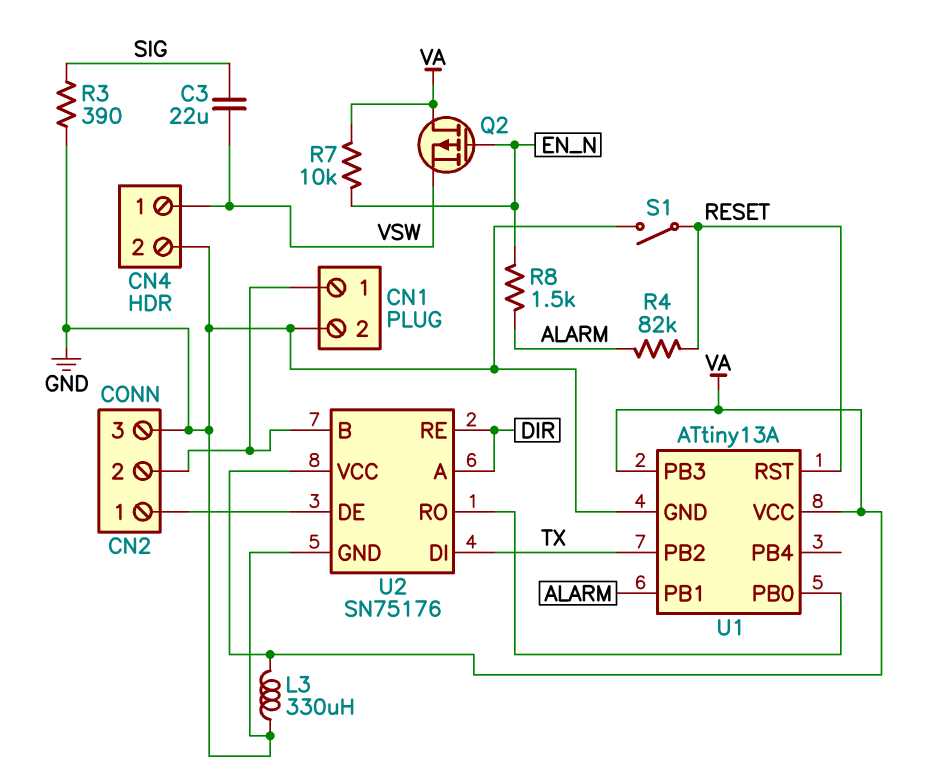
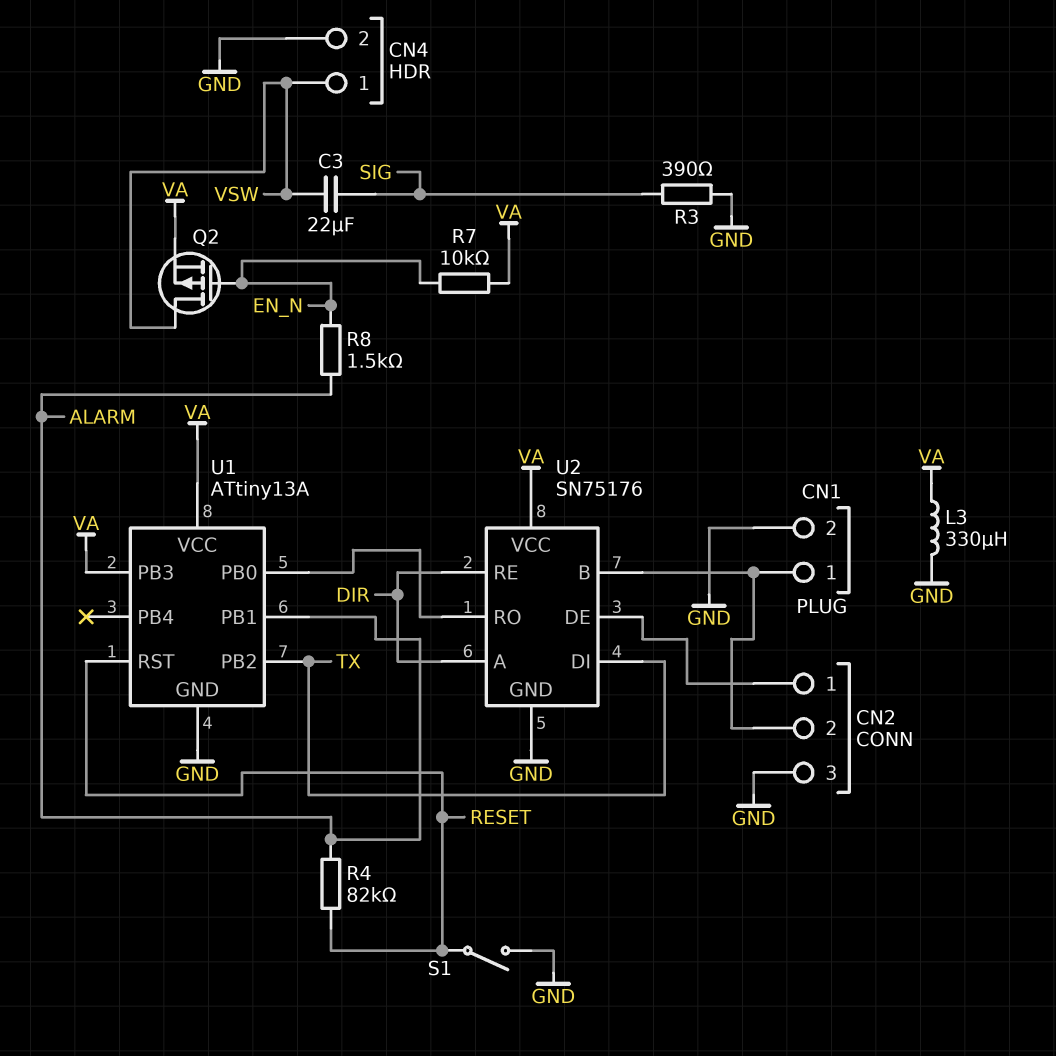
Q2: PMOS (G EN_N, D VA, S VSW) -> PMOS (G EN_N, D VSW, S VA)

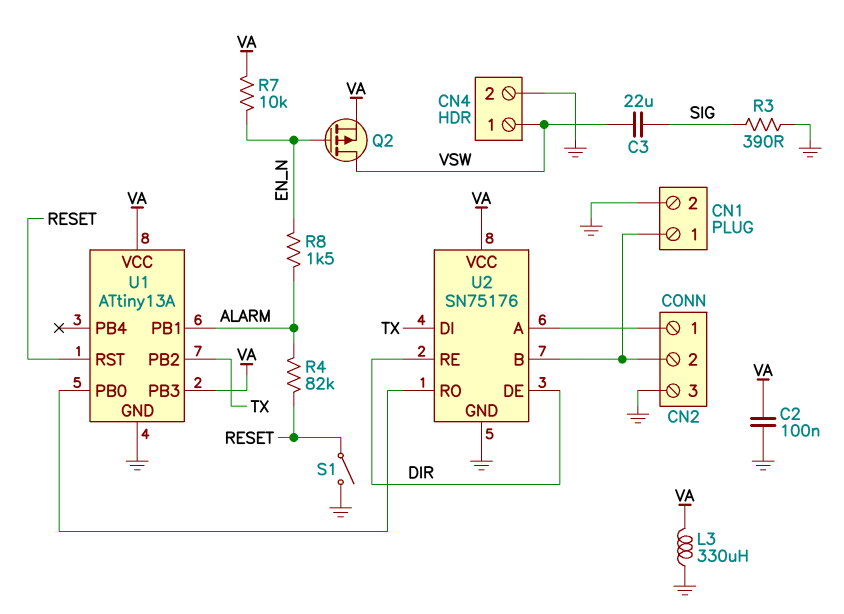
C2: none -> 100nF (GND, VA)
U2 pin A: DIR -> CN2/1
U2 pin DE: CN2/1 -> DIR

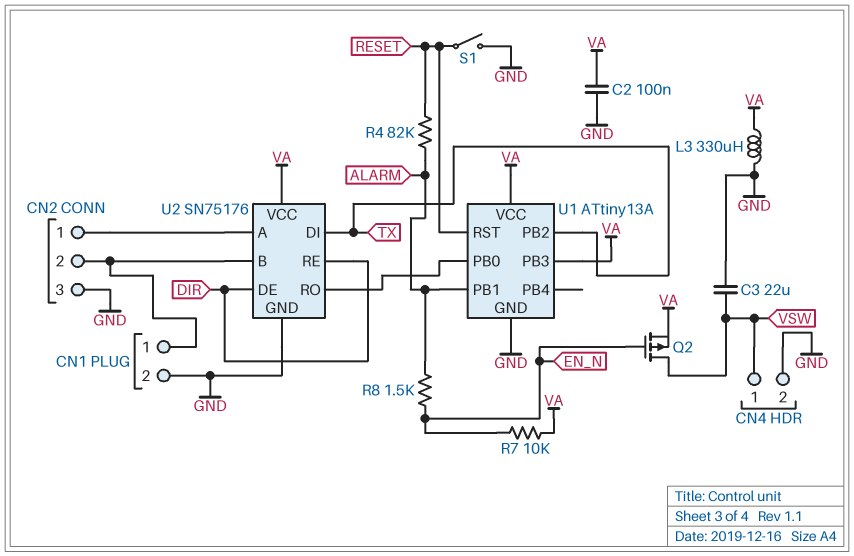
C3: 22uF (SIG, VSW) -> 22uF (GND, VSW)
R3: 390 (GND, SIG) -> none

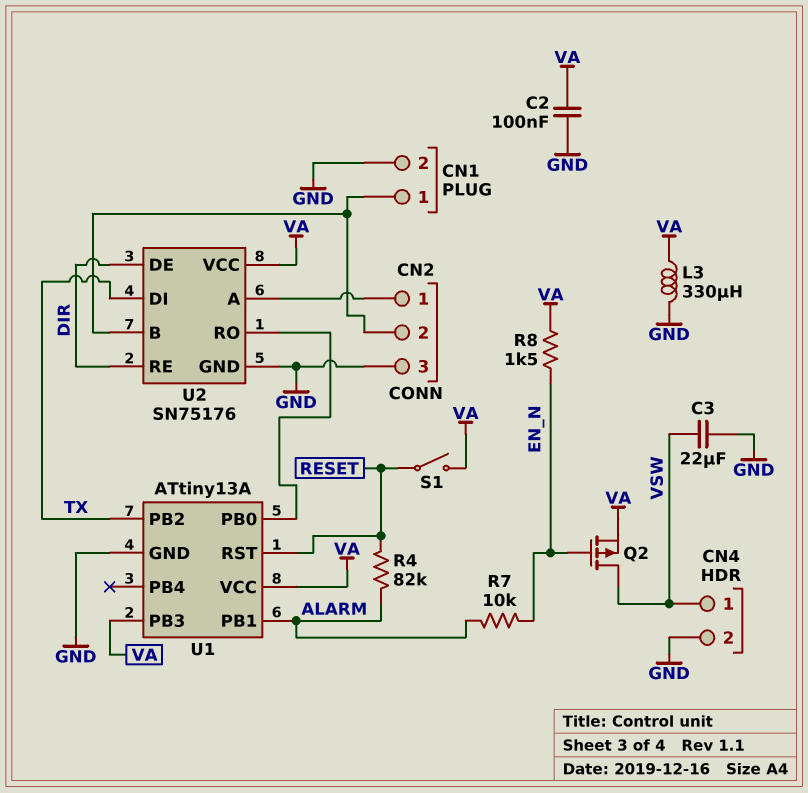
R7: 10k (EN_N, VA) -> 10k (ALARM, EN_N)
R8: 1.5k (ALARM, EN_N) -> 1.5k (EN_N, VA)
S1: switch (GND, RESET) -> switch (RESET, VA)

